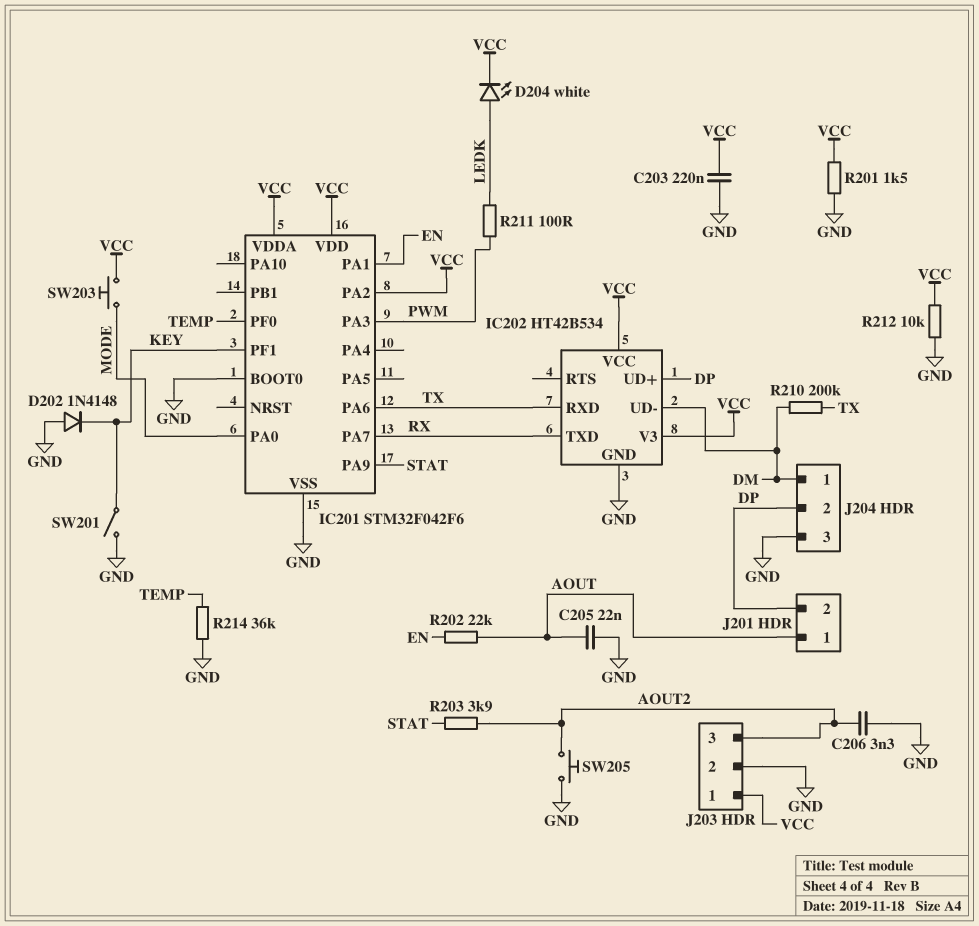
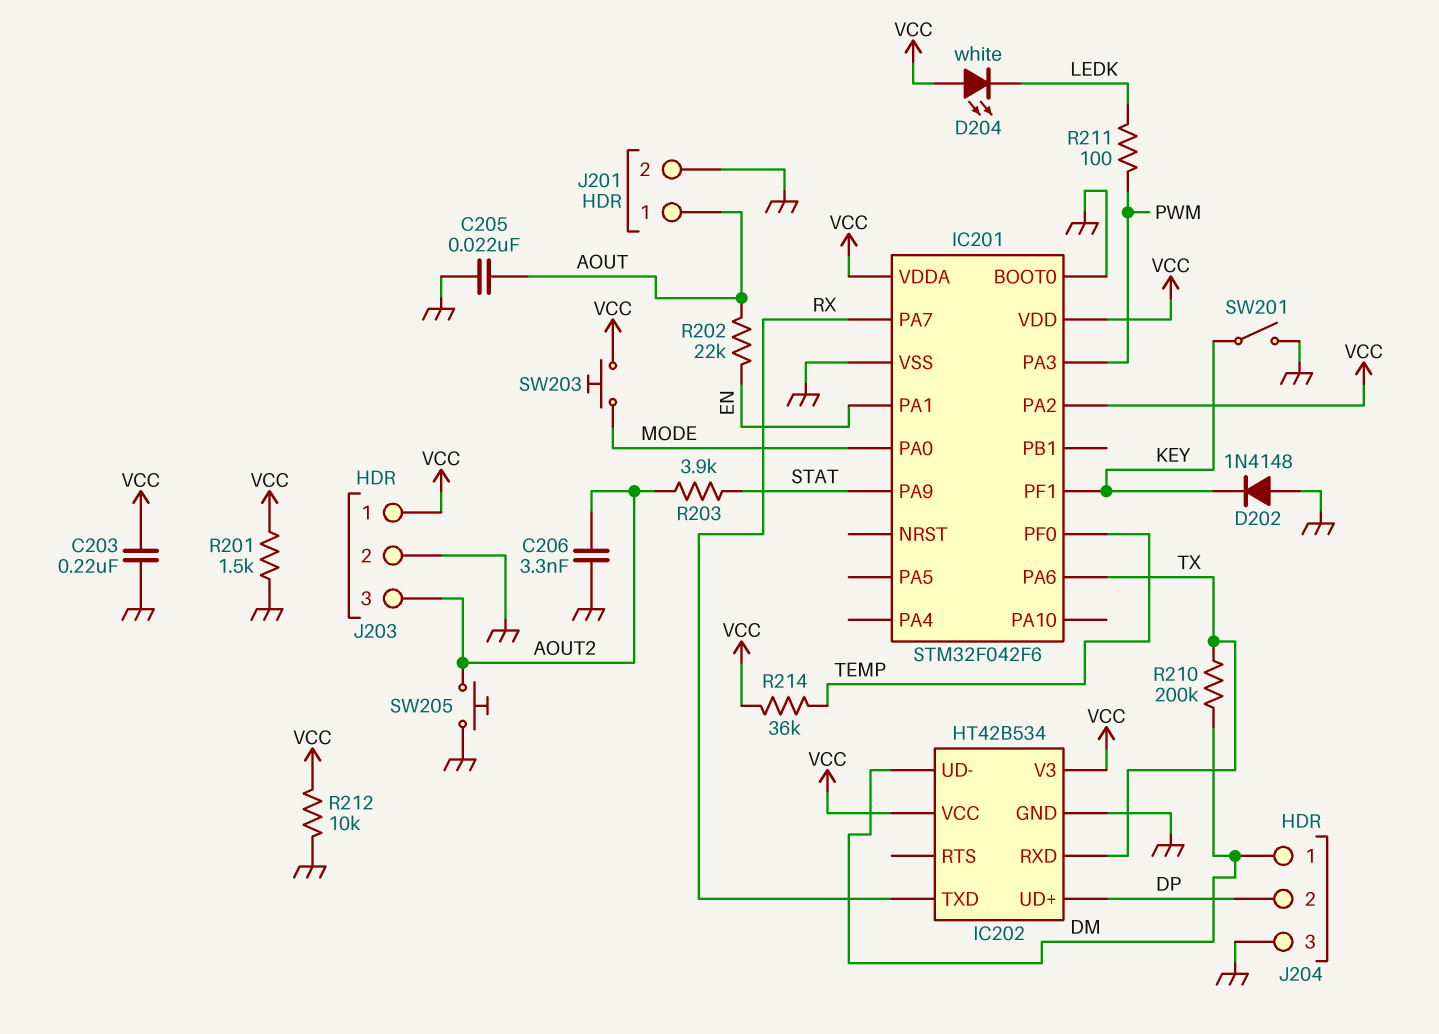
D204: LED white (A LEDK, K VCC) -> LED white (A VCC, K LEDK)
J201 pin 2: DP -> GND
R214: 36k (GND, TEMP) -> 36k (TEMP, VCC)

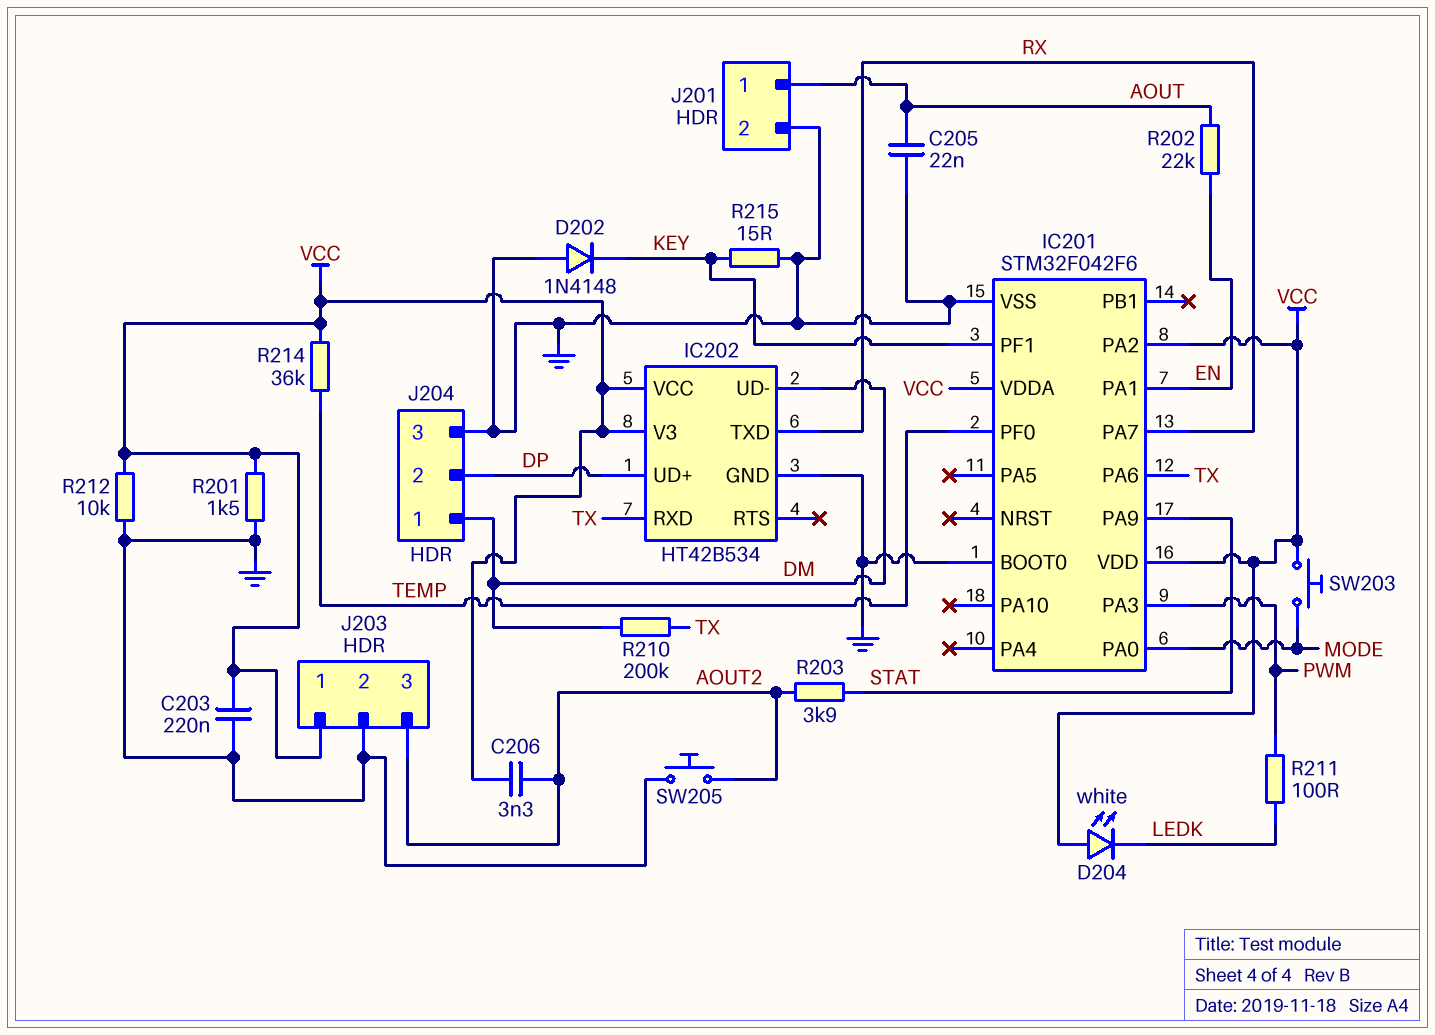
C206: 3.3nF (AOUT2, GND) -> 3.3nF (AOUT2, VCC)
R215: none -> 15 (GND, KEY)
SW201: switch (GND, KEY) -> none

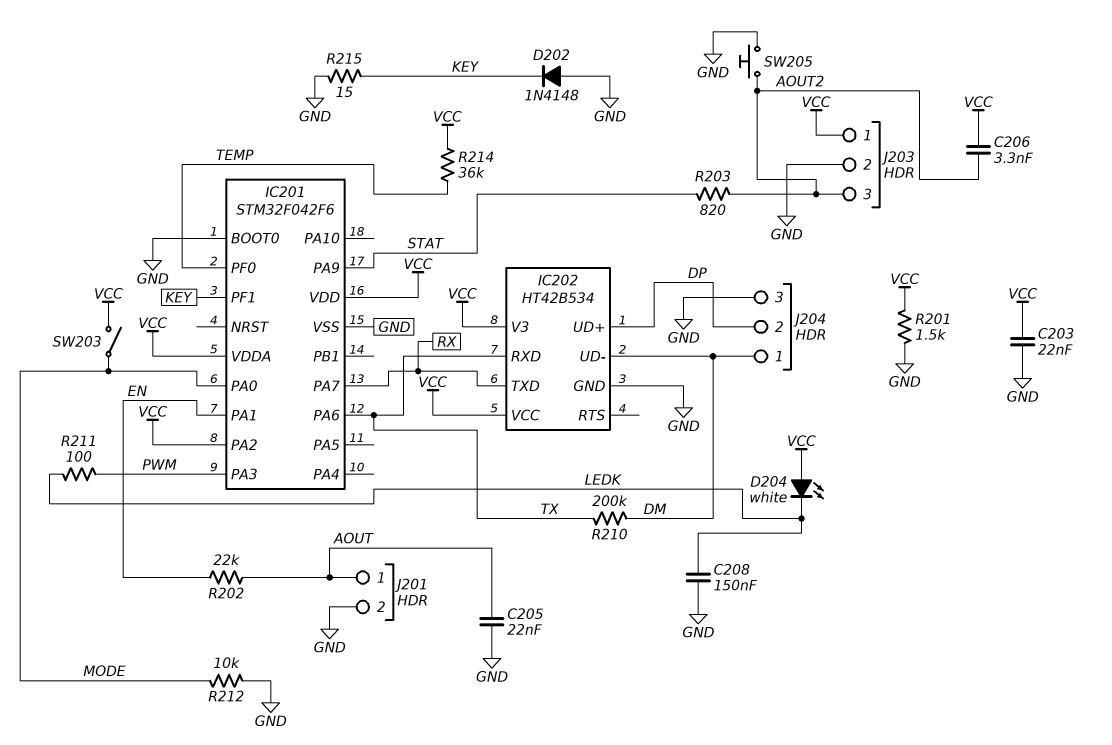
C203: 220nF (GND, VCC) -> 22nF (GND, VCC)
C208: none -> 150nF (GND, LEDK)
R203: 3.9k (AOUT2, STAT) -> 820 (AOUT2, STAT)
R212: 10k (GND, VCC) -> 10k (GND, MODE)
SW203: button (MODE, VCC) -> switch (MODE, VCC)

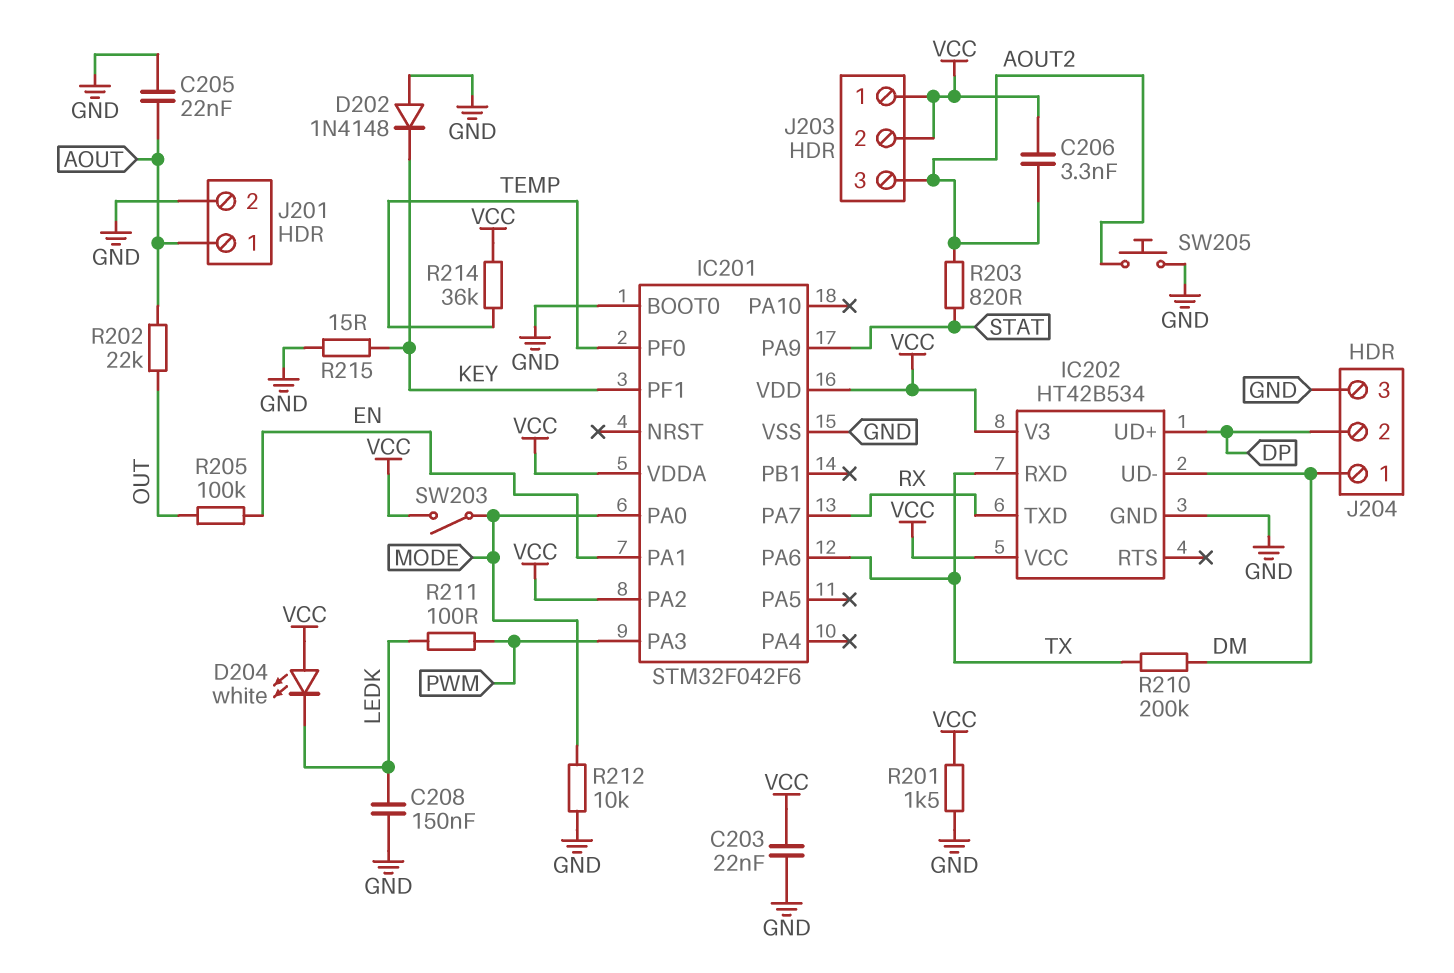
J203 pin 2: GND -> VCC
R202: 22k (AOUT, EN) -> 22k (AOUT, OUT)
R205: none -> 100k (EN, OUT)

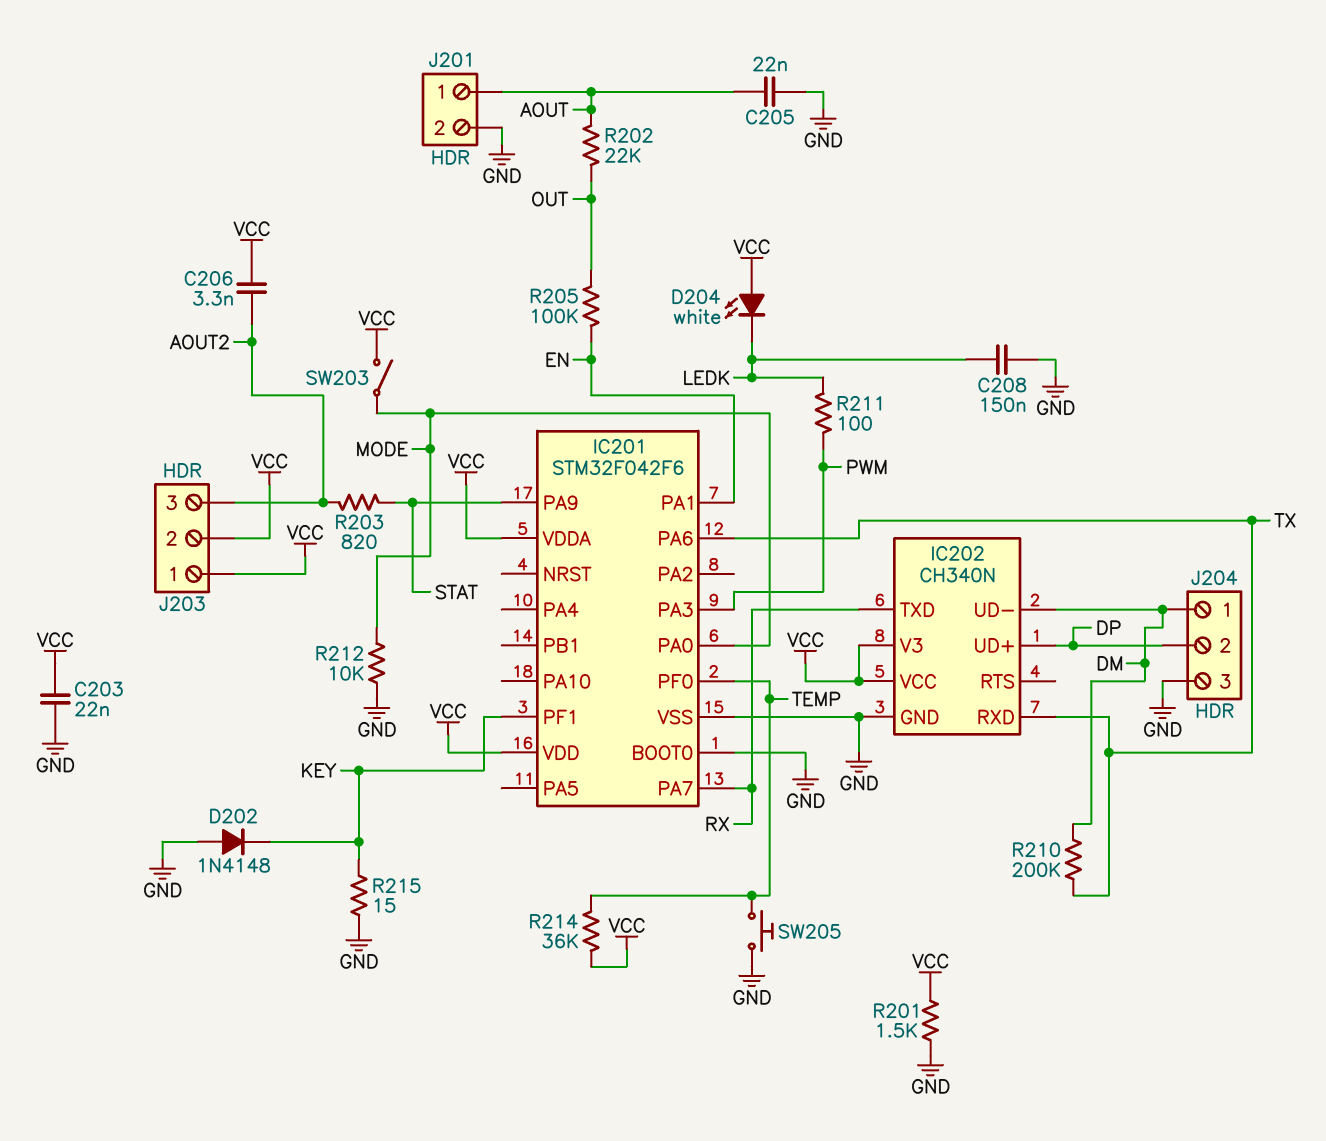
IC201 pin PA2: VCC -> none
IC202: HT42B534 -> CH340N
SW205: button (AOUT2, GND) -> button (GND, TEMP)

